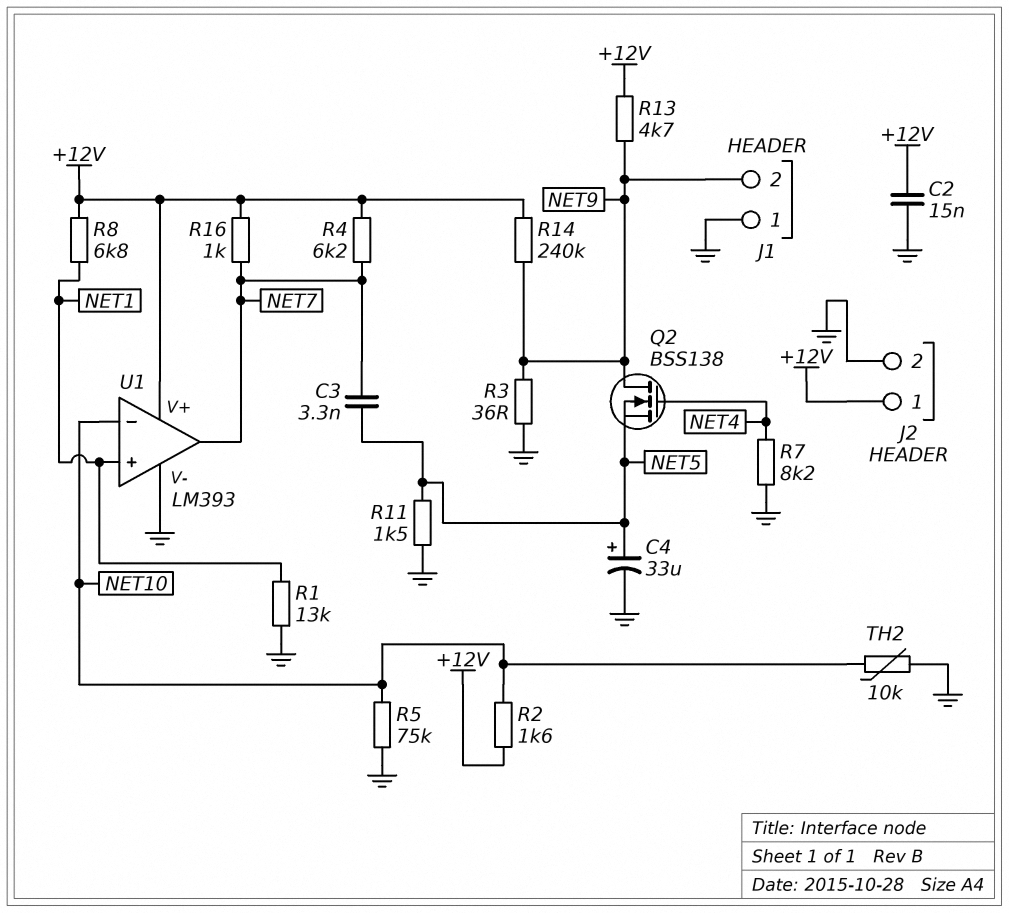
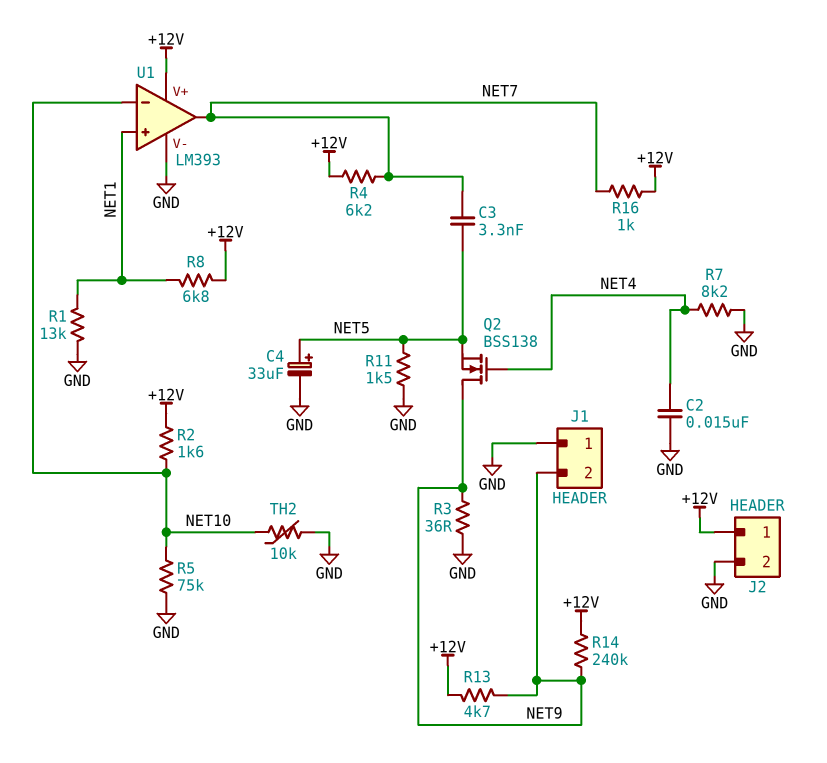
C2: 15nF (+12V, GND) -> 15nF (GND, NET4)

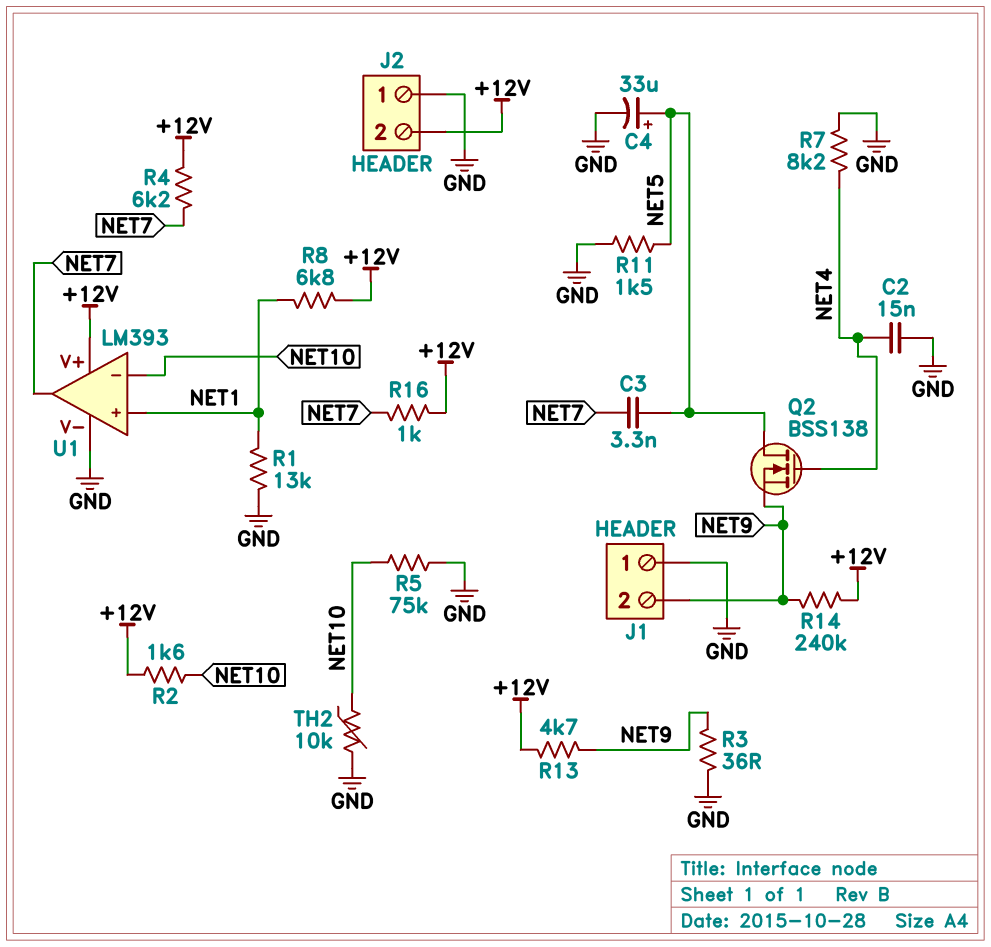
J2 pin 1: +12V -> GND
J2 pin 2: GND -> +12V
Q2: NMOS BSS138 (G NET4, D NET9, S NET5) -> NMOS BSS138 (G NET4, D NET5, S NET9)

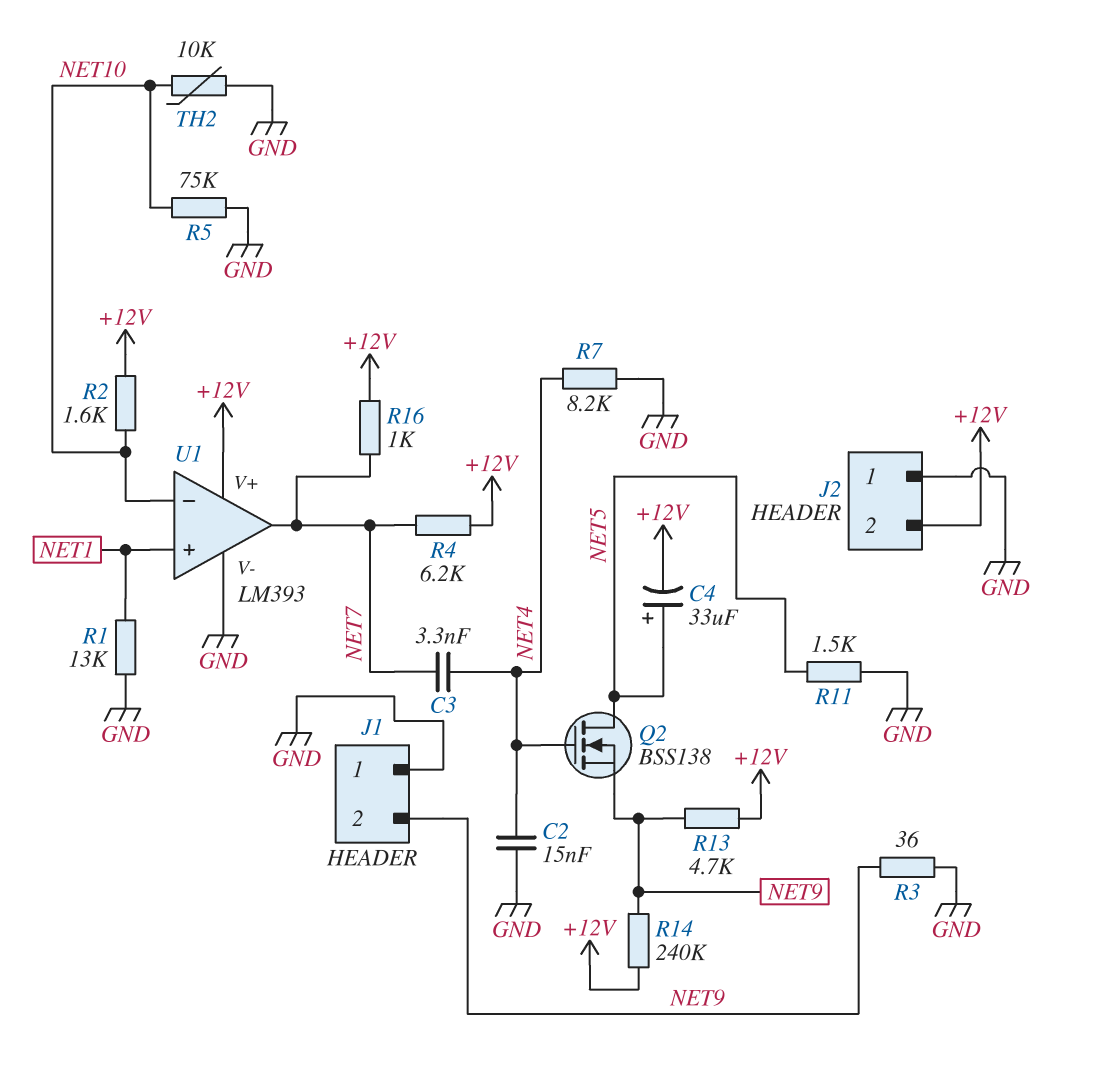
C3: 3.3nF (NET5, NET7) -> 3.3nF (NET4, NET7)
C4: 33uF (plus NET5, minus GND) -> 33uF (plus NET5, minus +12V)
R8: 6.8k (+12V, NET1) -> none

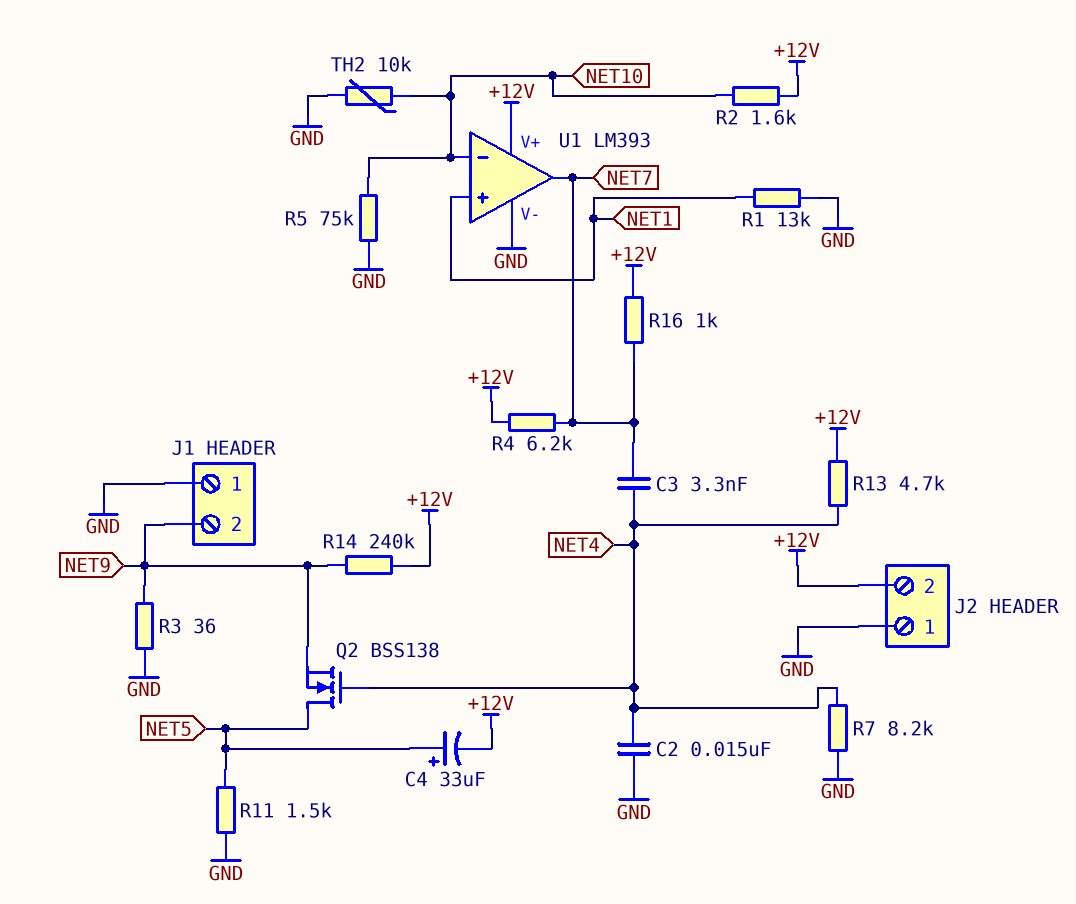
R13: 4.7k (+12V, NET9) -> 4.7k (+12V, NET4)

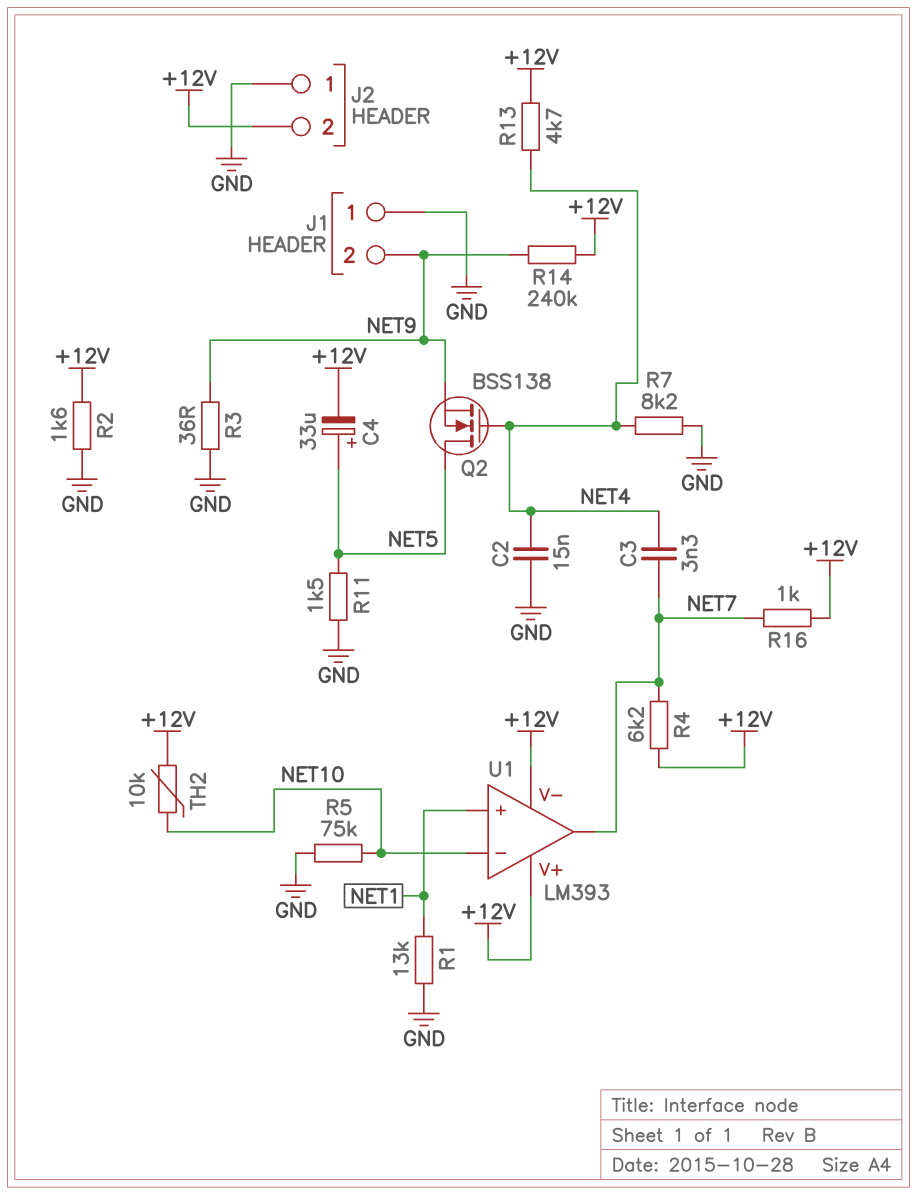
R2: 1.6k (+12V, NET10) -> 1.6k (+12V, GND)
TH2: 10k (GND, NET10) -> 10k (+12V, NET10)
U1 pin V-: GND -> +12V

